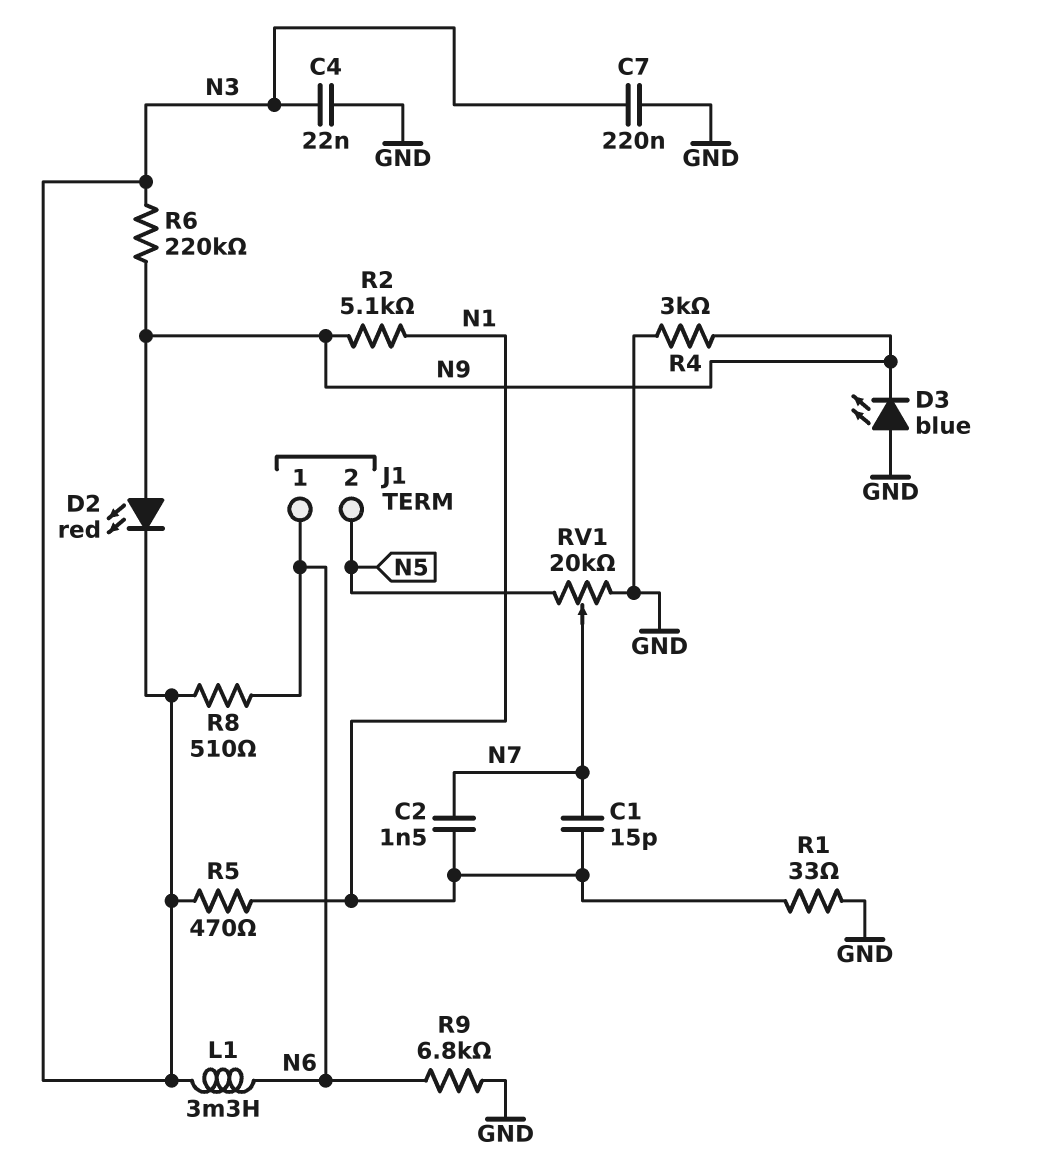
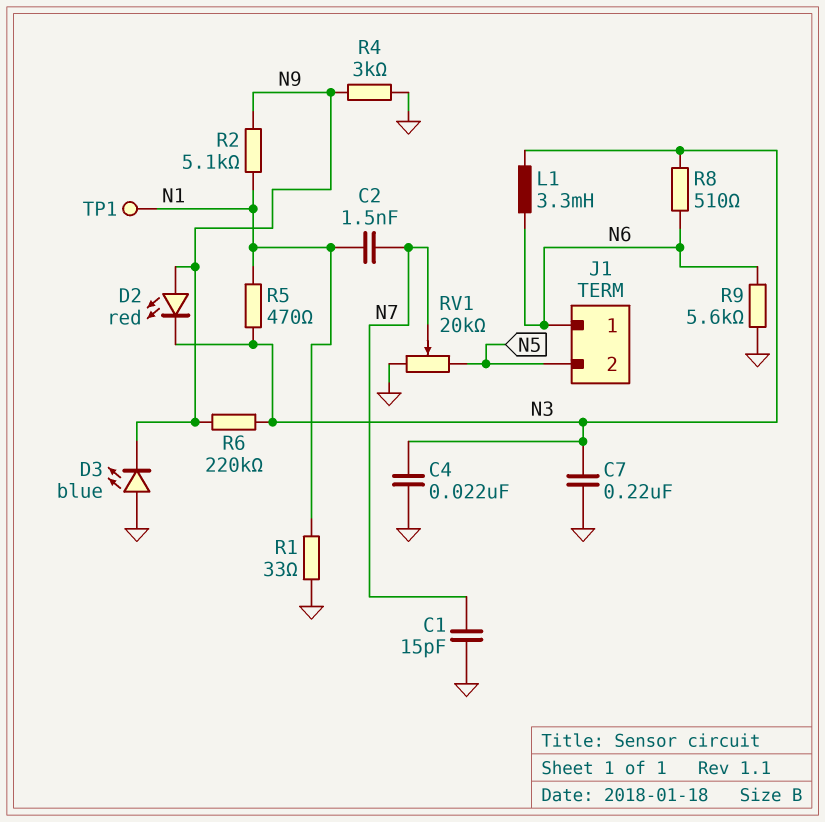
C1: 15pF (N1, N7) -> 15pF (GND, N7)
R9: 6.8k (GND, N6) -> 5.6k (GND, N6)
TP1: none -> test point (N1)

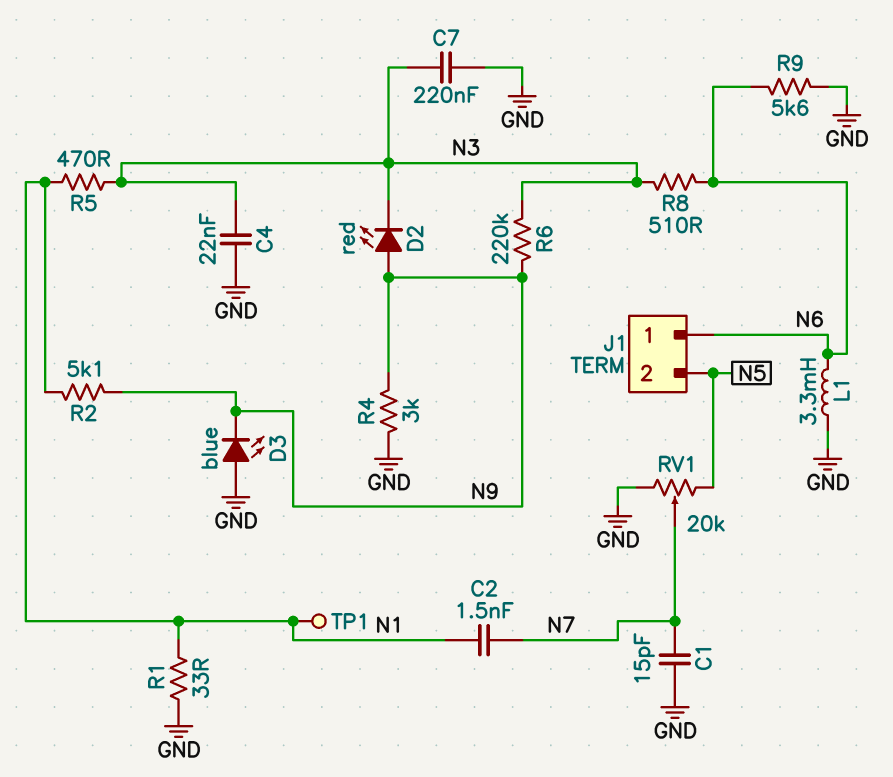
L1: 3.3mH (N3, N6) -> 3.3mH (GND, N6)

